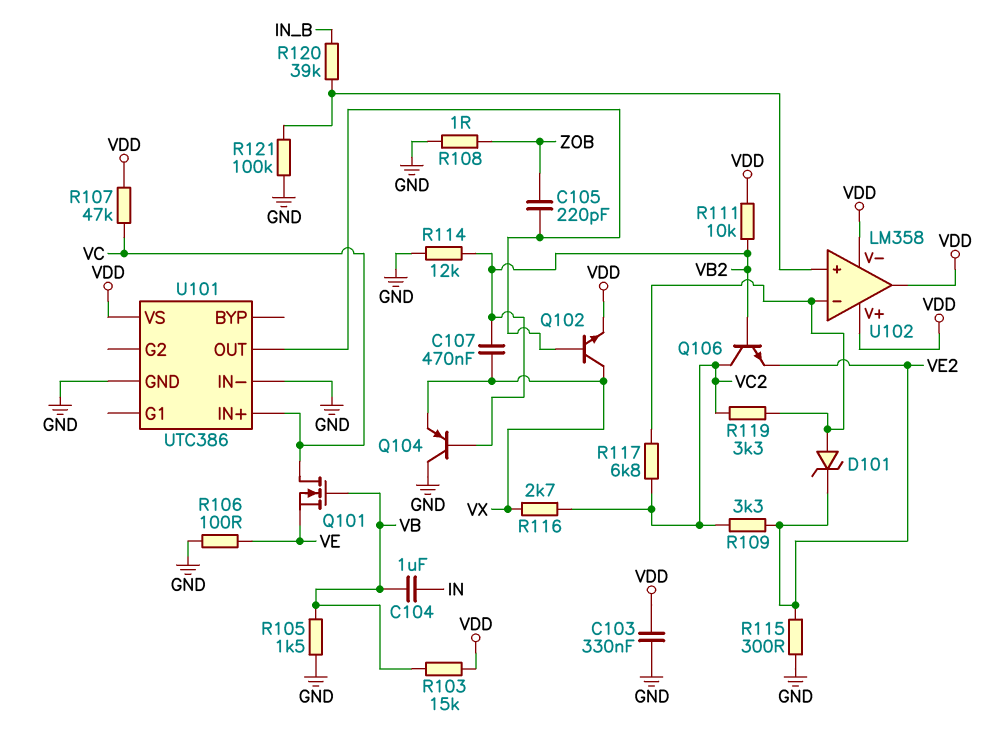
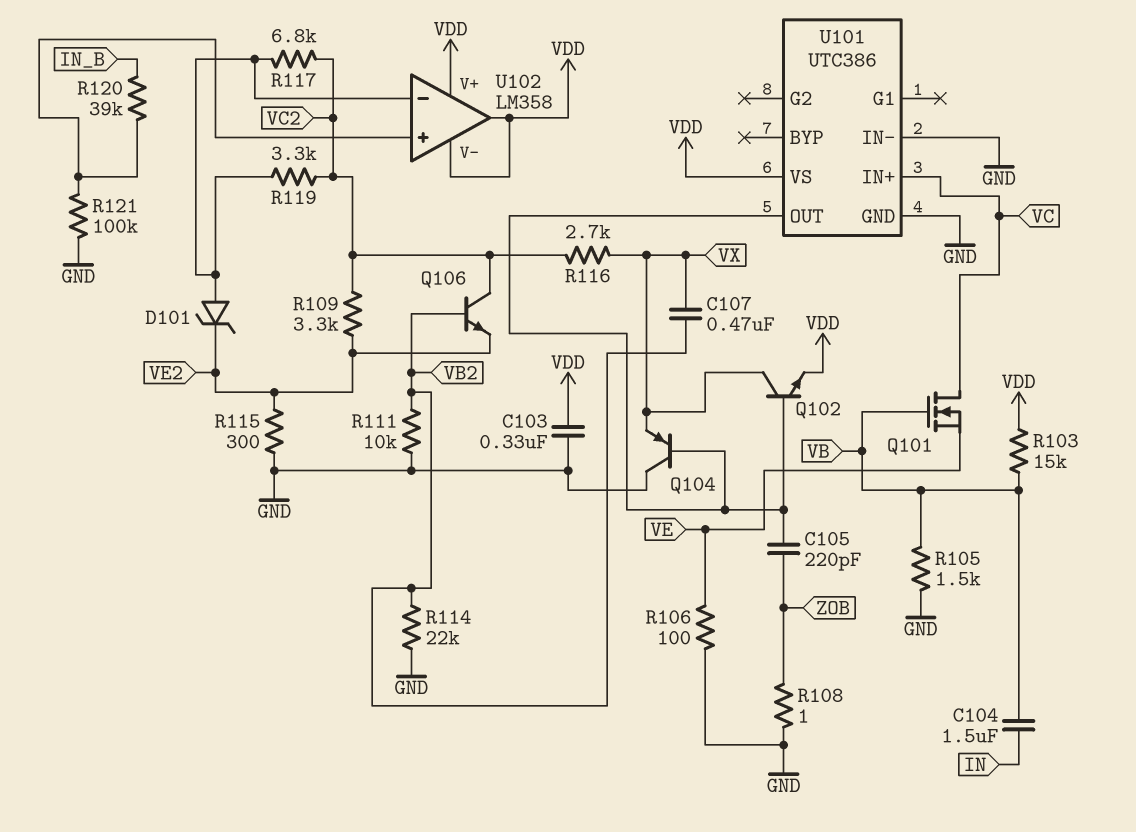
C104: 1uF (IN, VB) -> 1.5uF (IN, VB)
Q104: PNP (B VB2, C GND, E VX) -> PNP (B U101/OUT, C GND, E VX)
R107: 47k (VC, VDD) -> none
R111: 10k (VB2, VDD) -> 10k (GND, VB2)
R114: 12k (GND, VB2) -> 22k (GND, VB2)

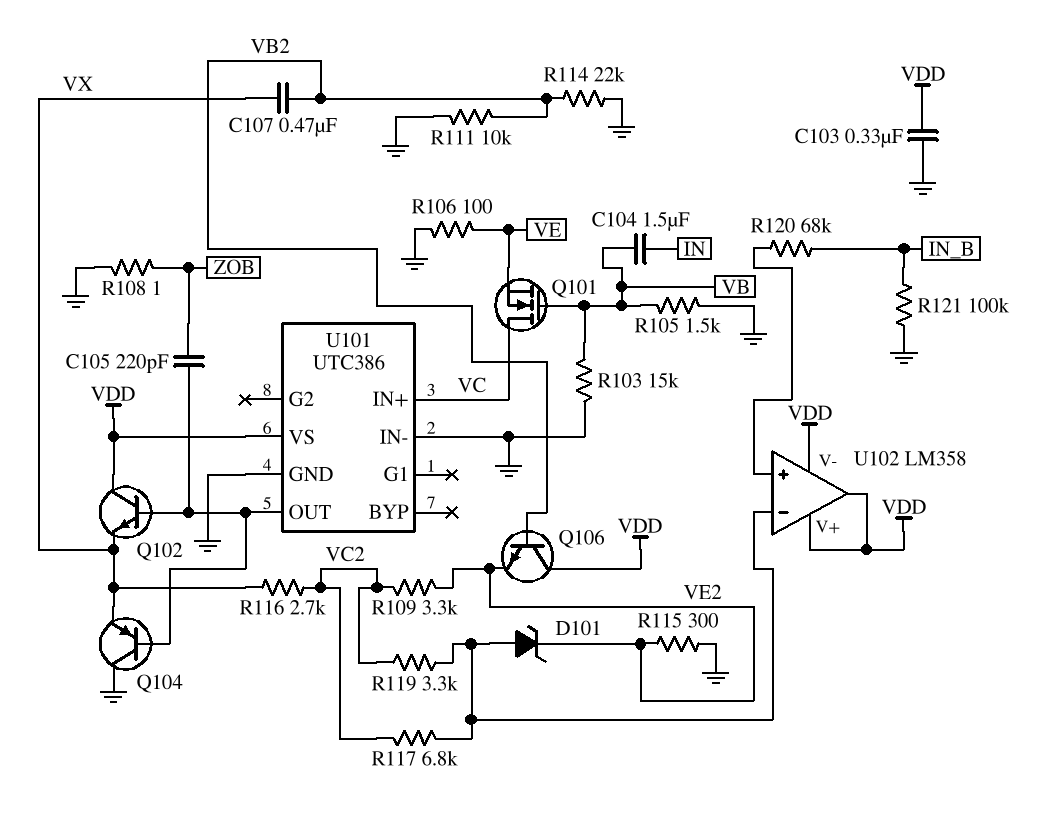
Q102: NPN (B U101/OUT, C VX, E VDD) -> NPN (B U101/OUT, C VDD, E VX)
Q106: NPN (B VB2, C VC2, E VE2) -> NPN (B VB2, C VDD, E VE2)
R103: 15k (VB, VDD) -> 15k (GND, VB)
R120: 39k (IN_B, U102/in+) -> 68k (IN_B, U102/in+)
R121: 100k (GND, U102/in+) -> 100k (GND, IN_B)

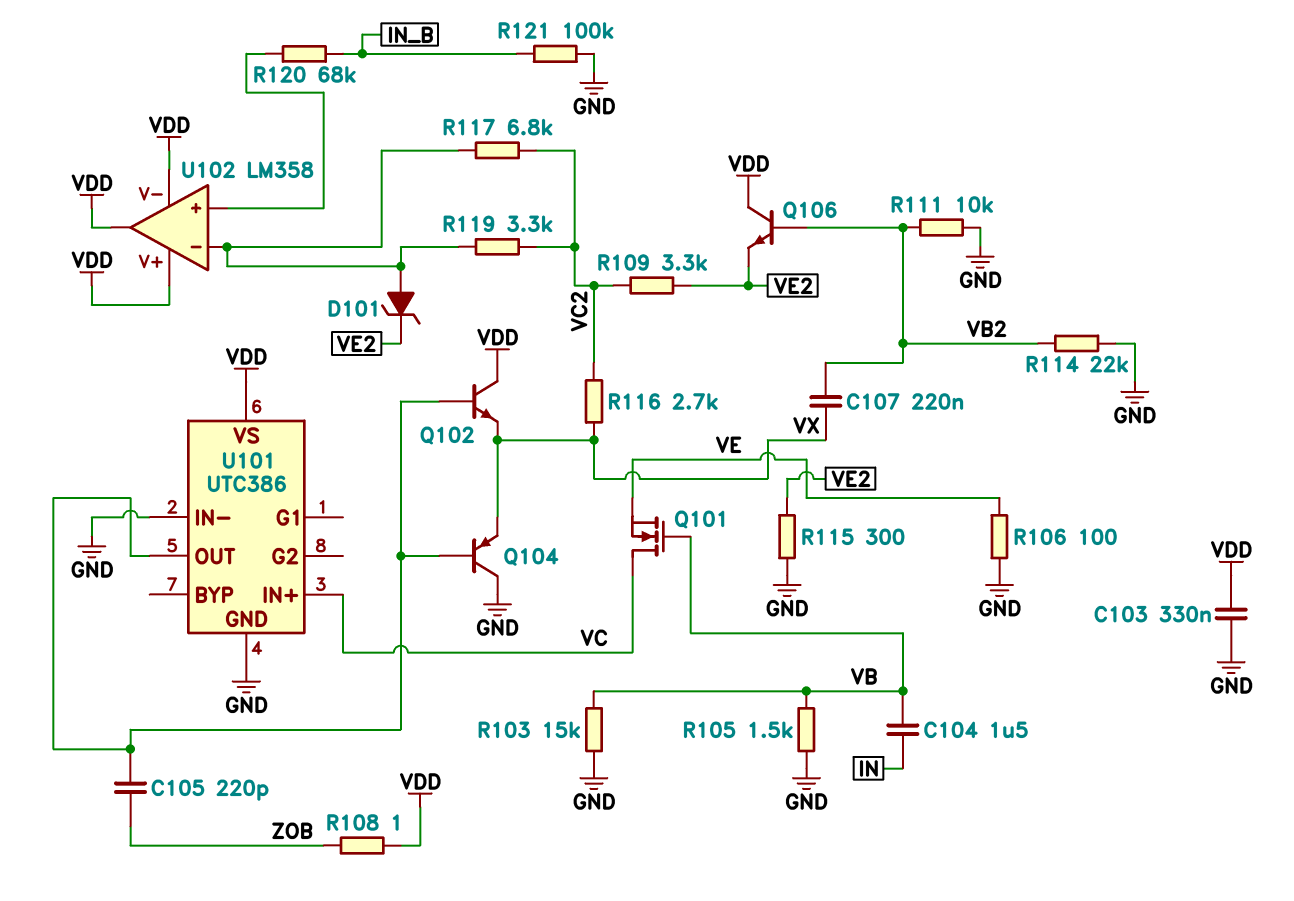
C107: 470nF (VB2, VX) -> 220nF (VB2, VX)
R108: 1 (GND, ZOB) -> 1 (VDD, ZOB)

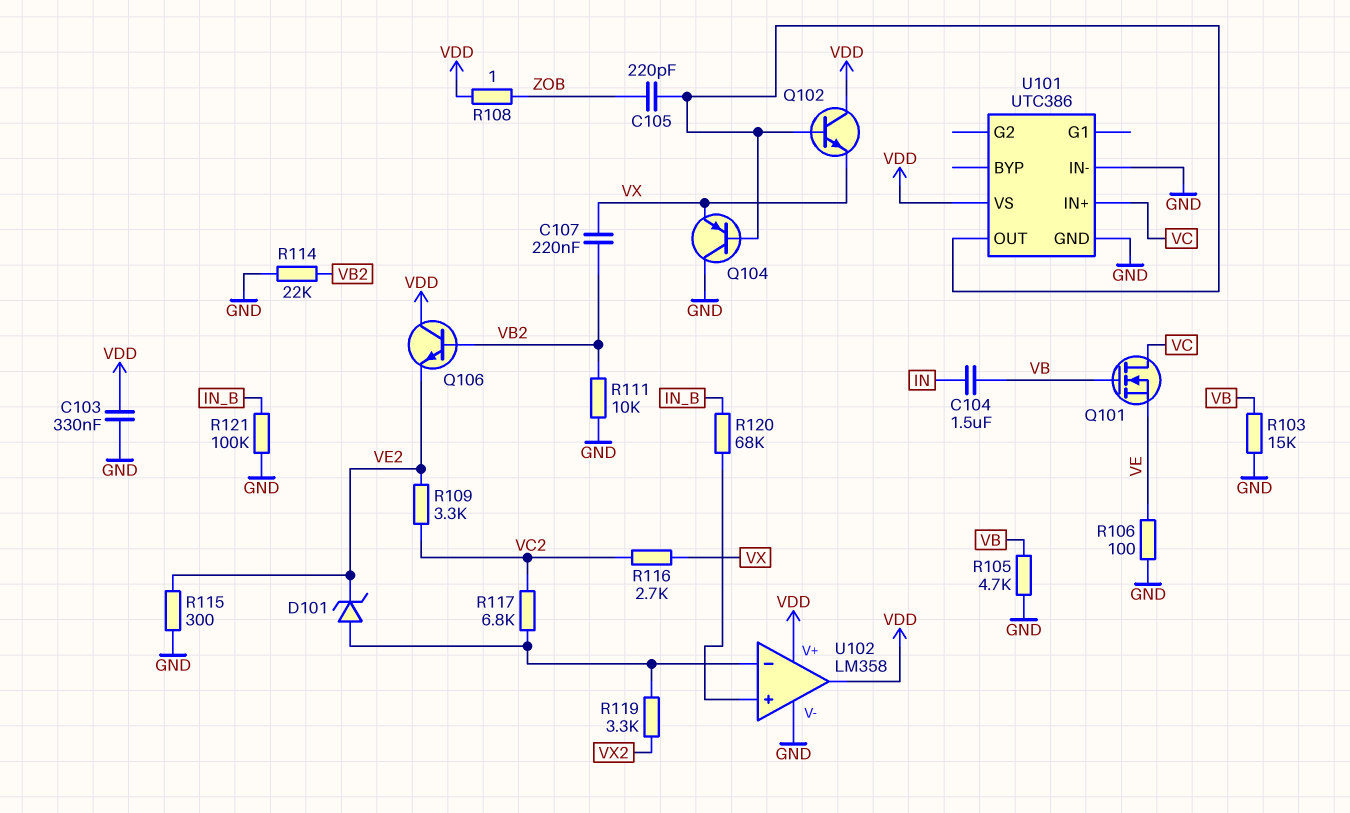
R105: 1.5k (GND, VB) -> 4.7k (GND, VB)
R119: 3.3k (U102/in-, VC2) -> 3.3k (U102/in-, VX2)
U102 pin V-: VDD -> GND

